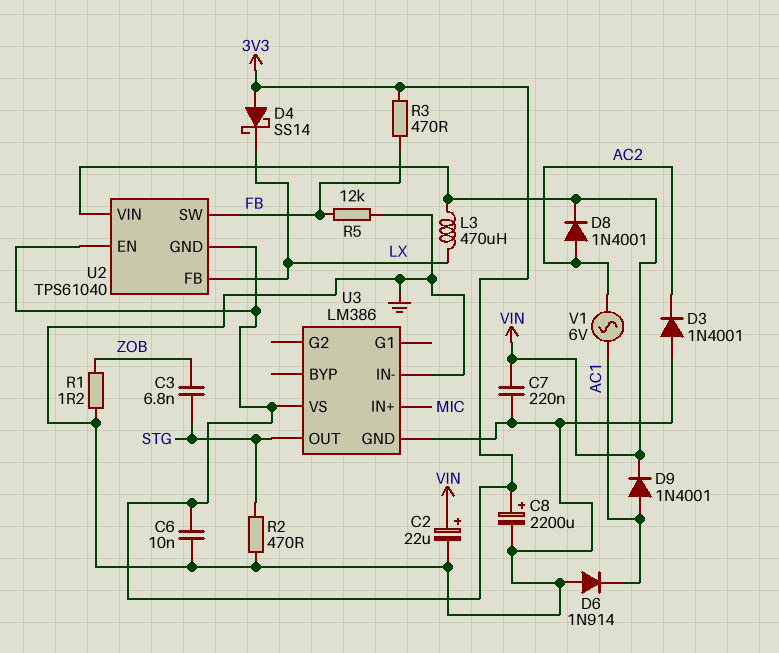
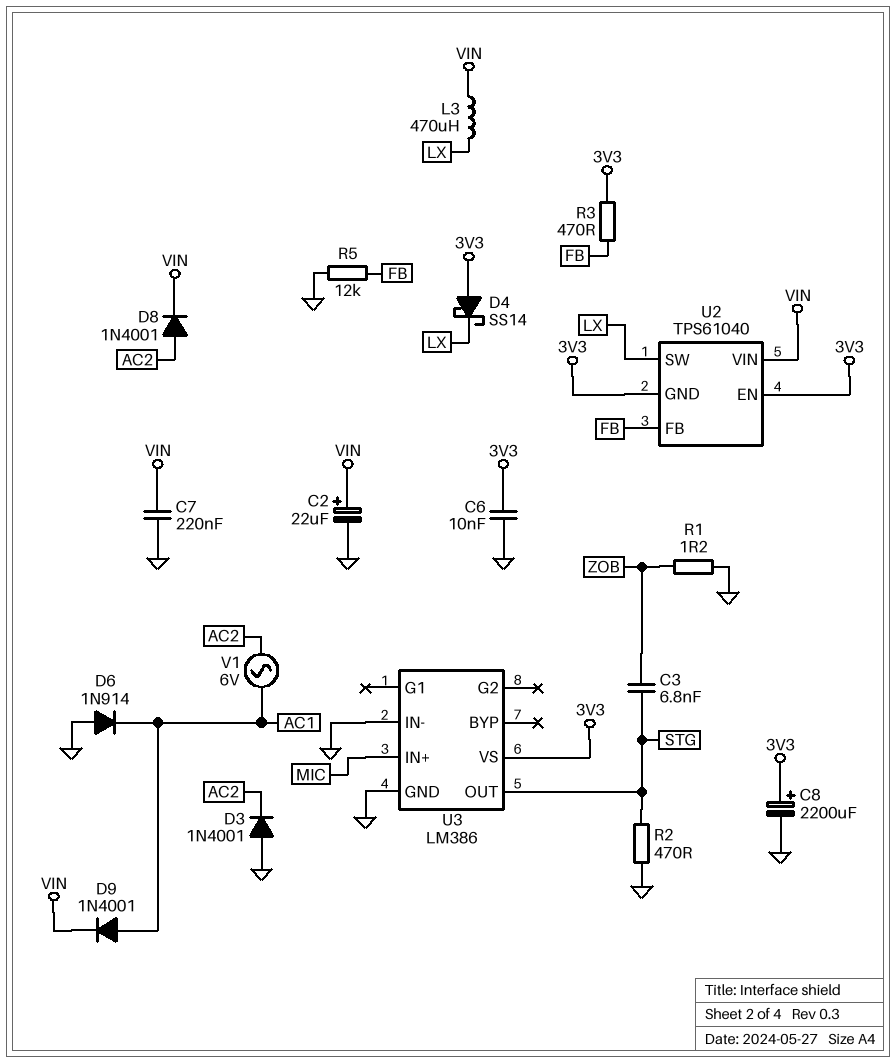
U2 pin FB: LX -> FB
U2 pin SW: FB -> LX

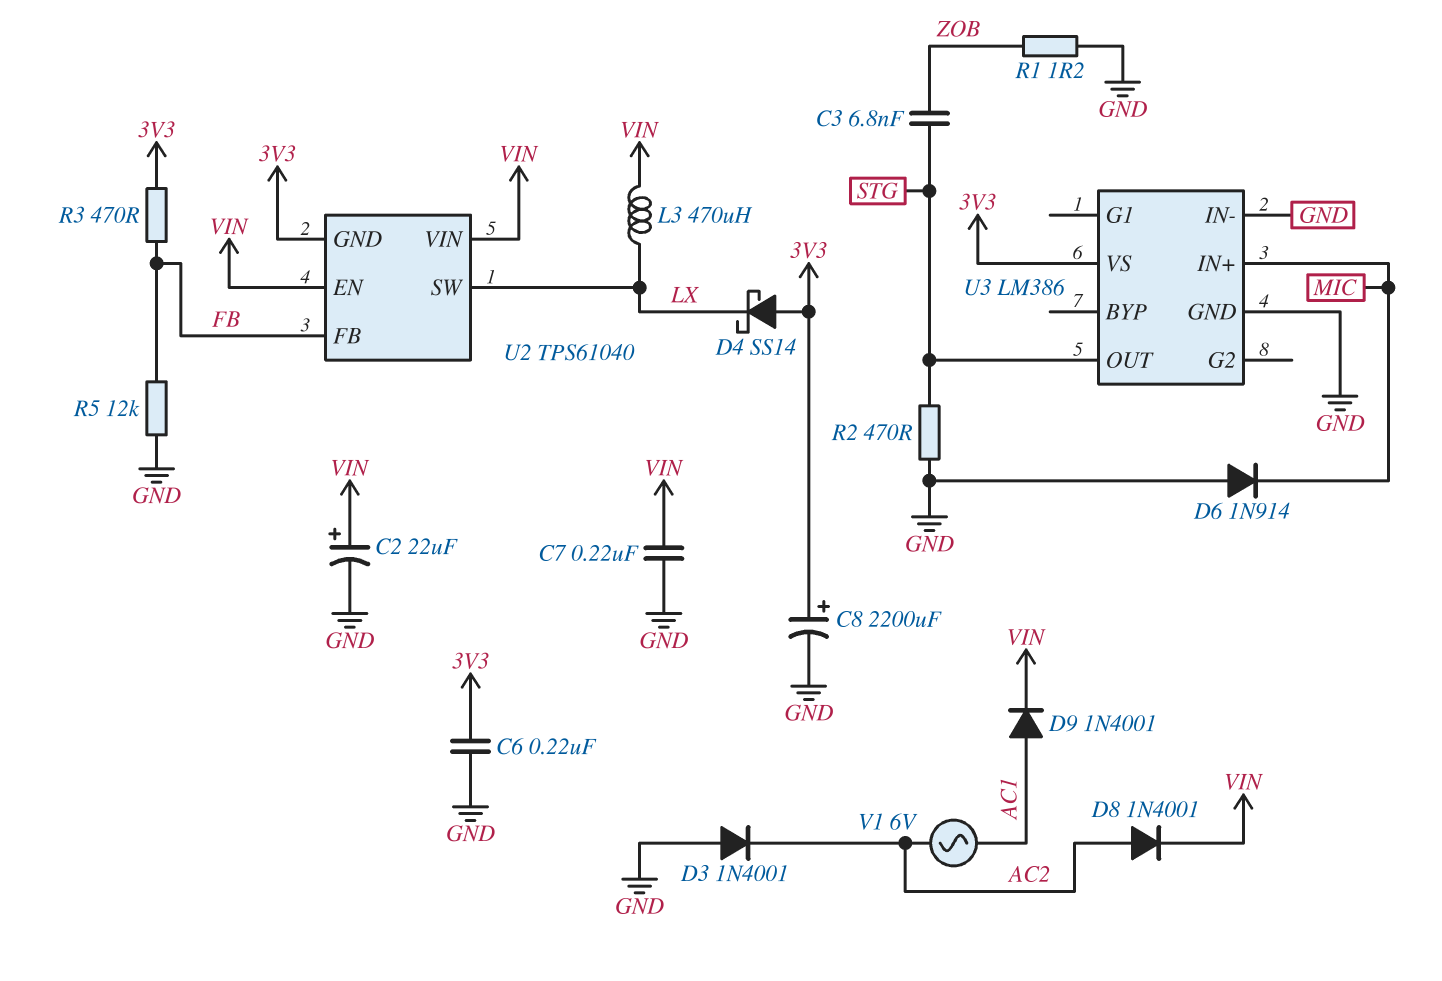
C6: 10nF (3V3, GND) -> 220nF (3V3, GND)
D6: diode 1N914 (A GND, K AC1) -> diode 1N914 (A GND, K MIC)
U2 pin EN: 3V3 -> VIN

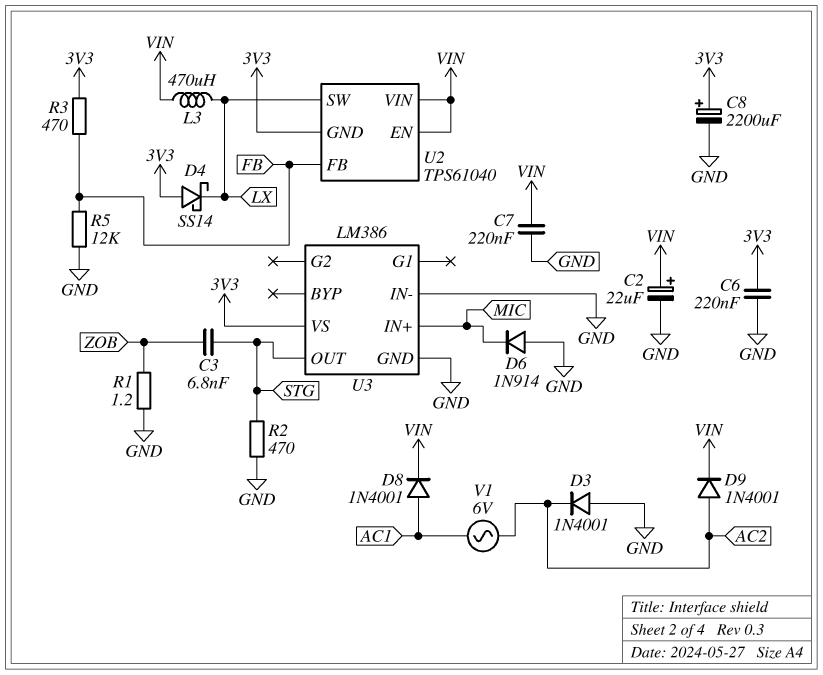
D8: diode 1N4001 (A AC2, K VIN) -> diode 1N4001 (A AC1, K VIN)
D9: diode 1N4001 (A AC1, K VIN) -> diode 1N4001 (A AC2, K VIN)

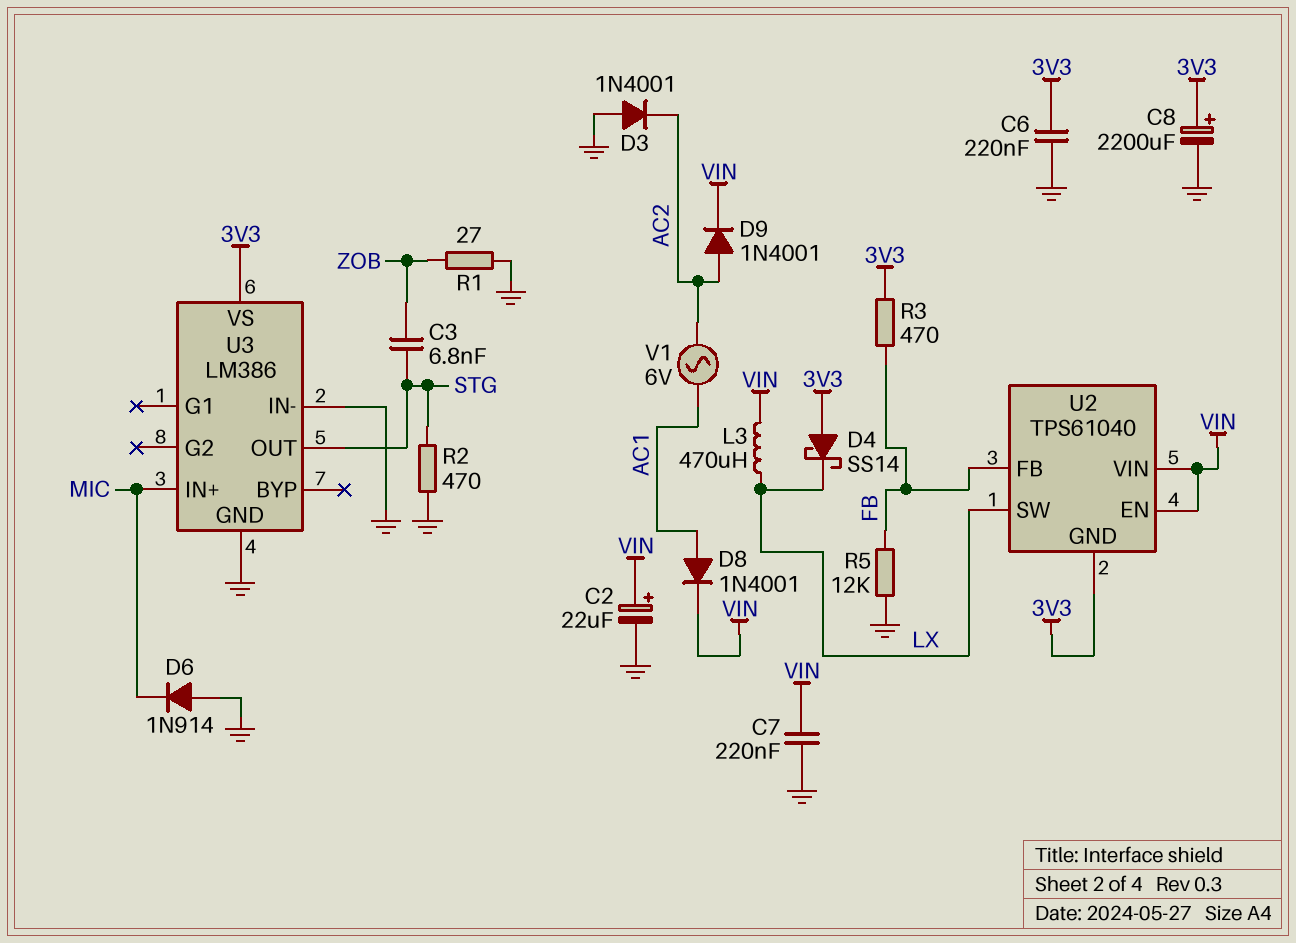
R1: 1.2 (GND, ZOB) -> 27 (GND, ZOB)

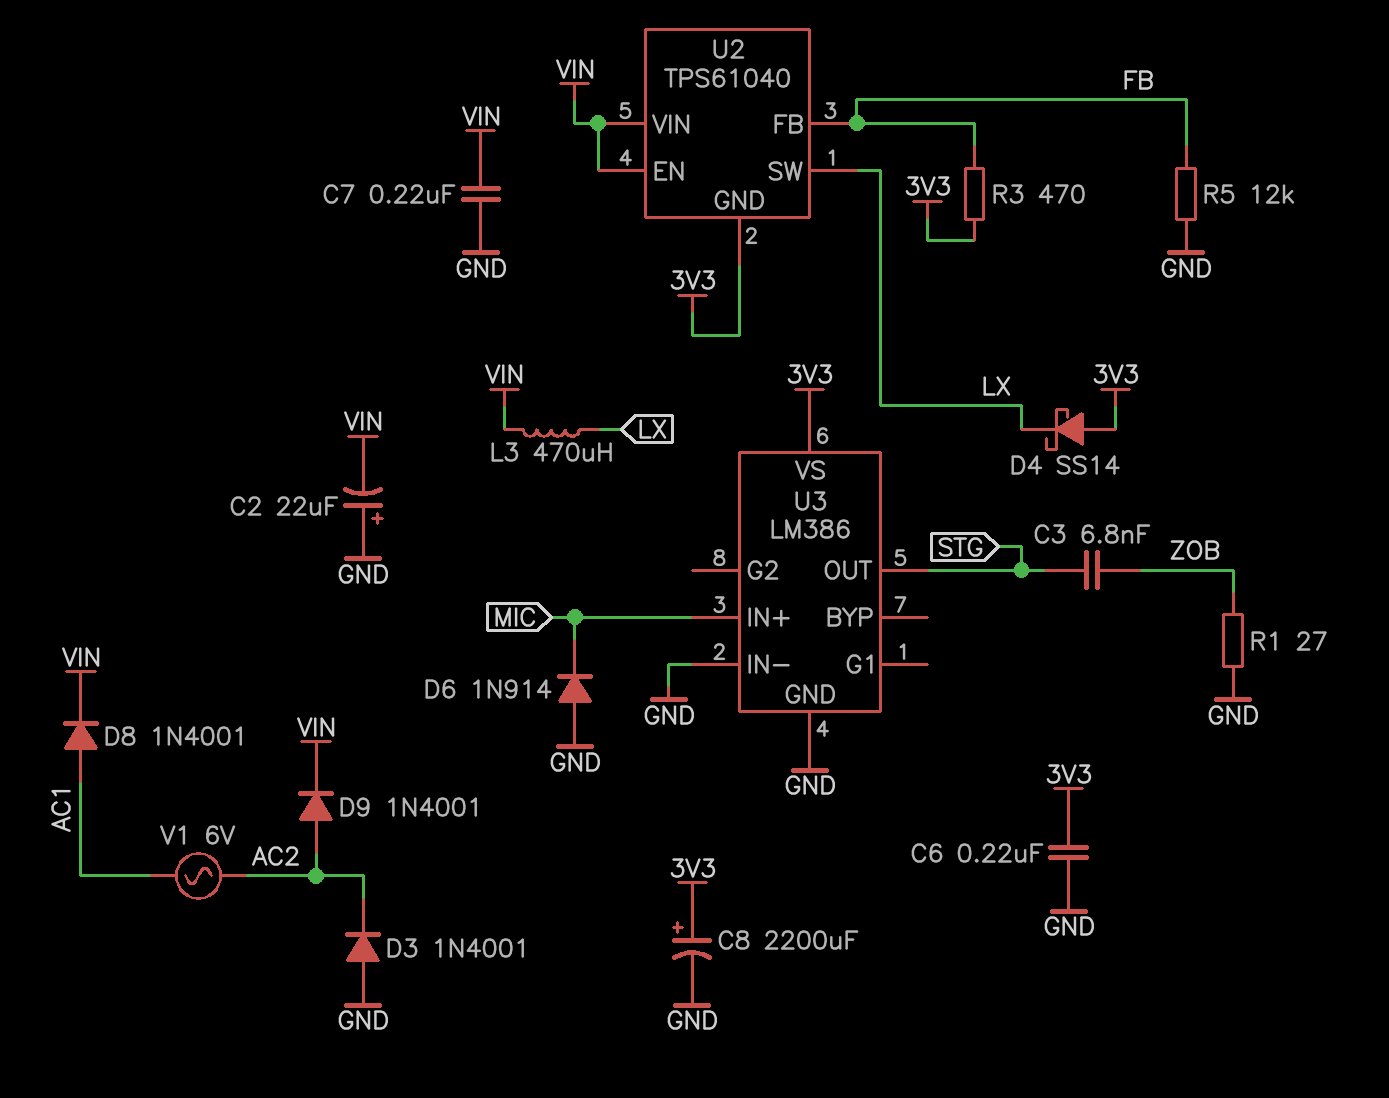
C2: 22uF (plus VIN, minus GND) -> 22uF (plus GND, minus VIN)
R2: 470 (GND, STG) -> none

